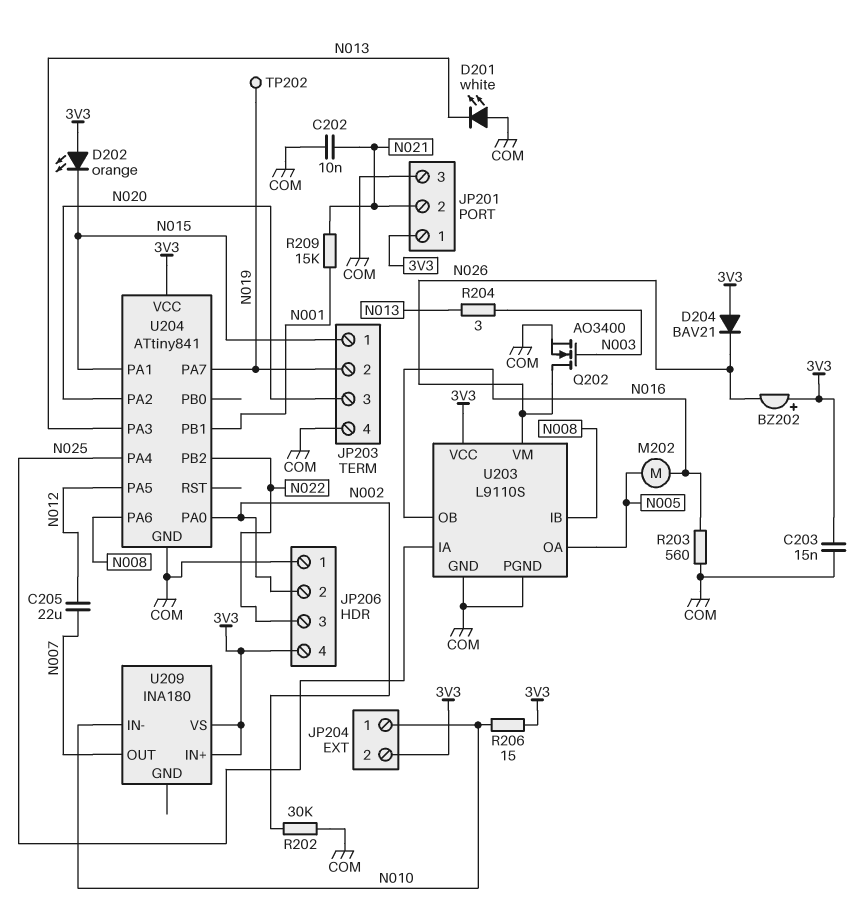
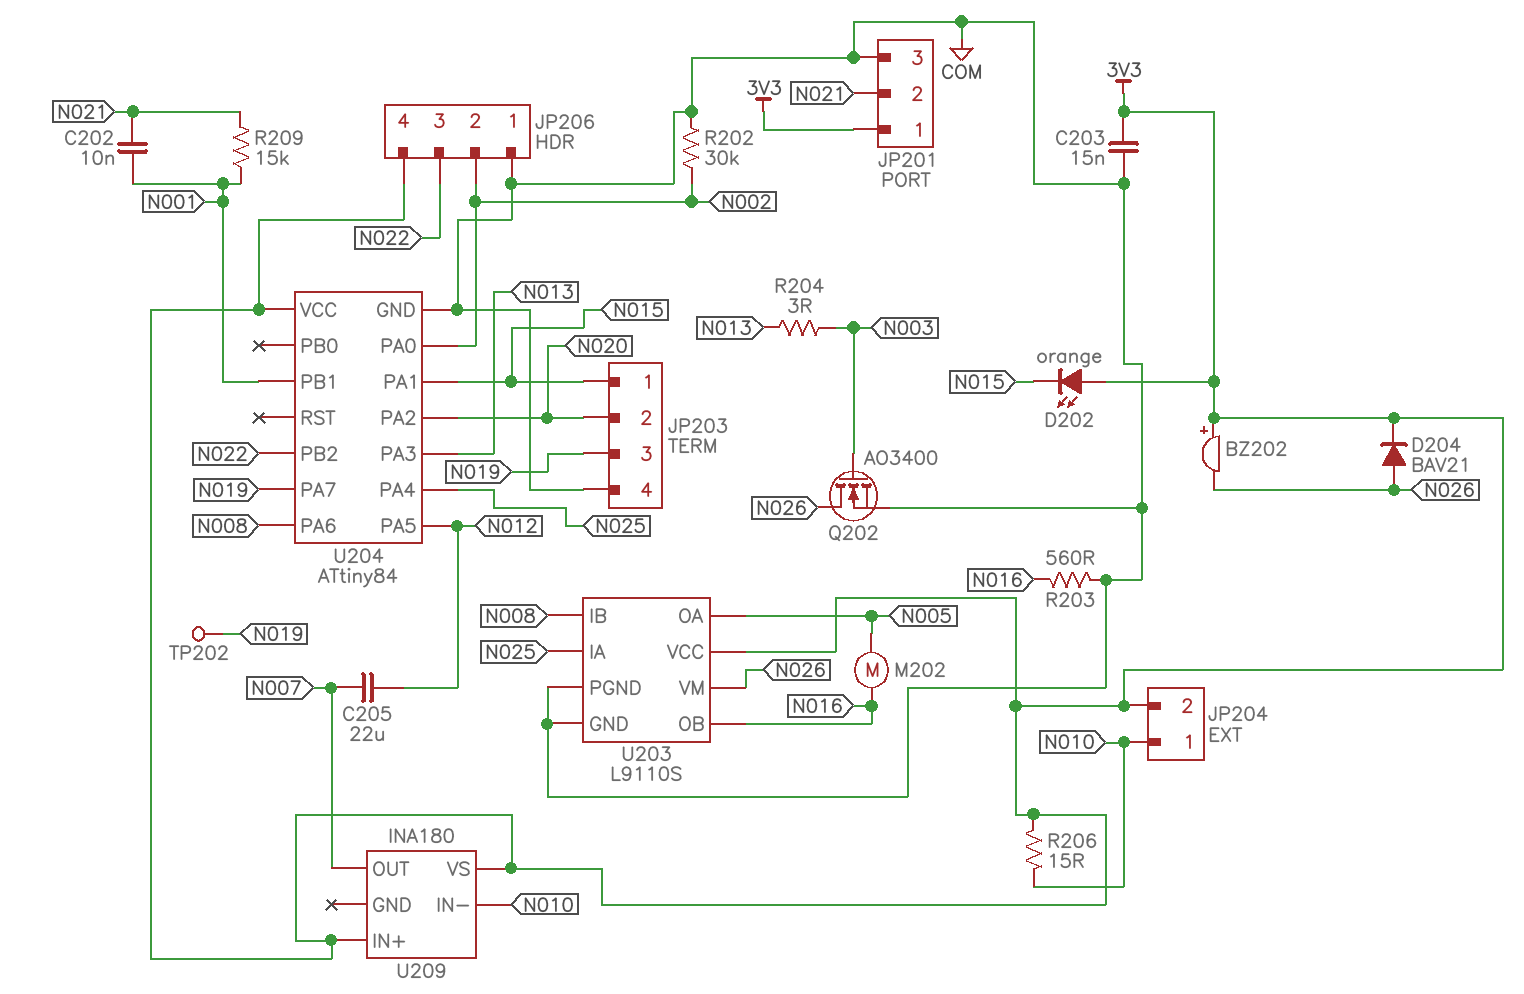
C202: 10nF (COM, N021) -> 10nF (N001, N021)
D201: LED white (A COM, K N013) -> none
D204: diode BAV21 (A 3V3, K N026) -> diode BAV21 (A N026, K 3V3)
JP203 pin 2: N019 -> N020
JP203 pin 3: N020 -> N019
U204: ATtiny841 -> ATtiny84

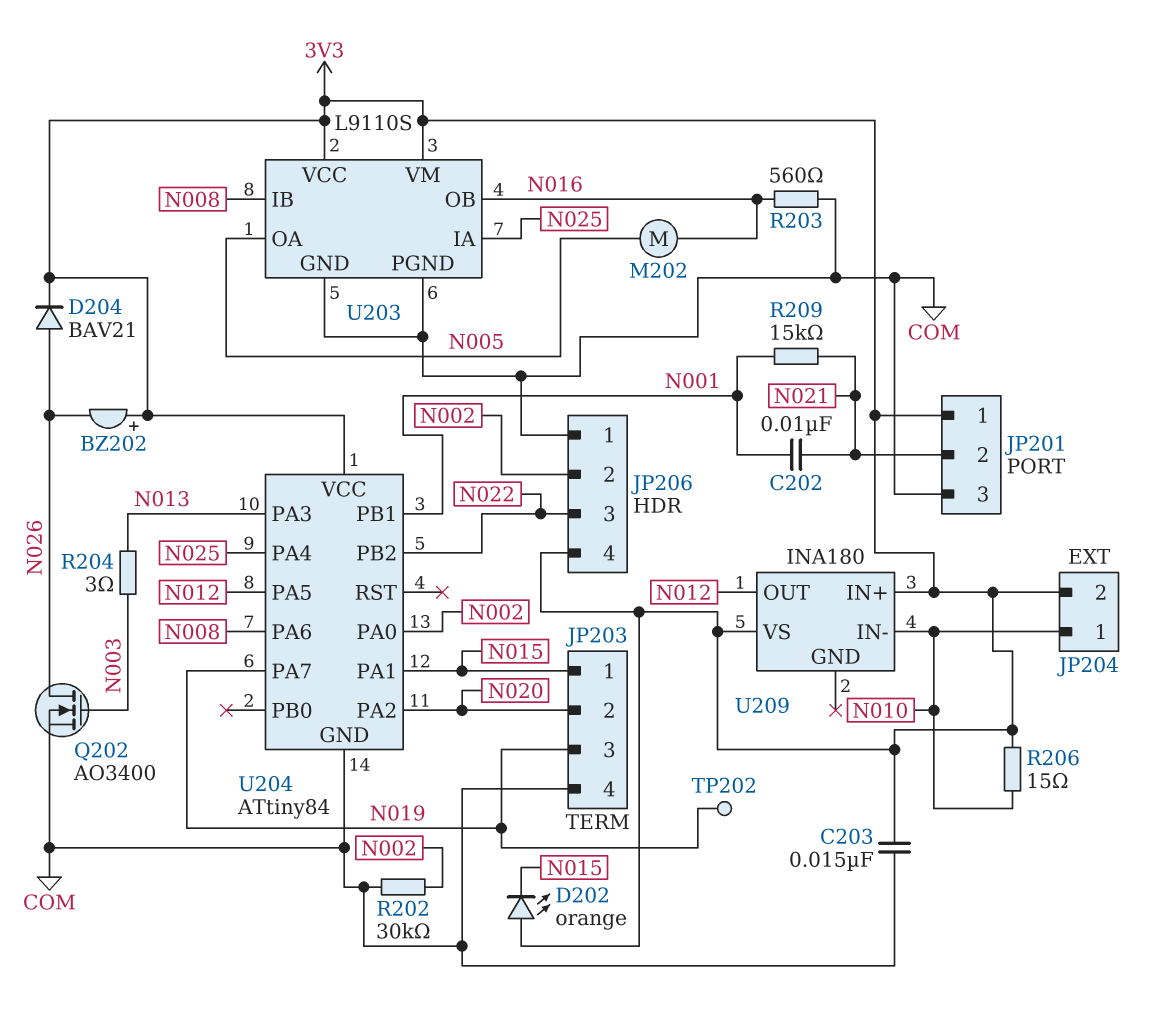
C205: 22uF (N007, N012) -> none
U203 pin VM: N026 -> 3V3
U209 pin OUT: N007 -> N012

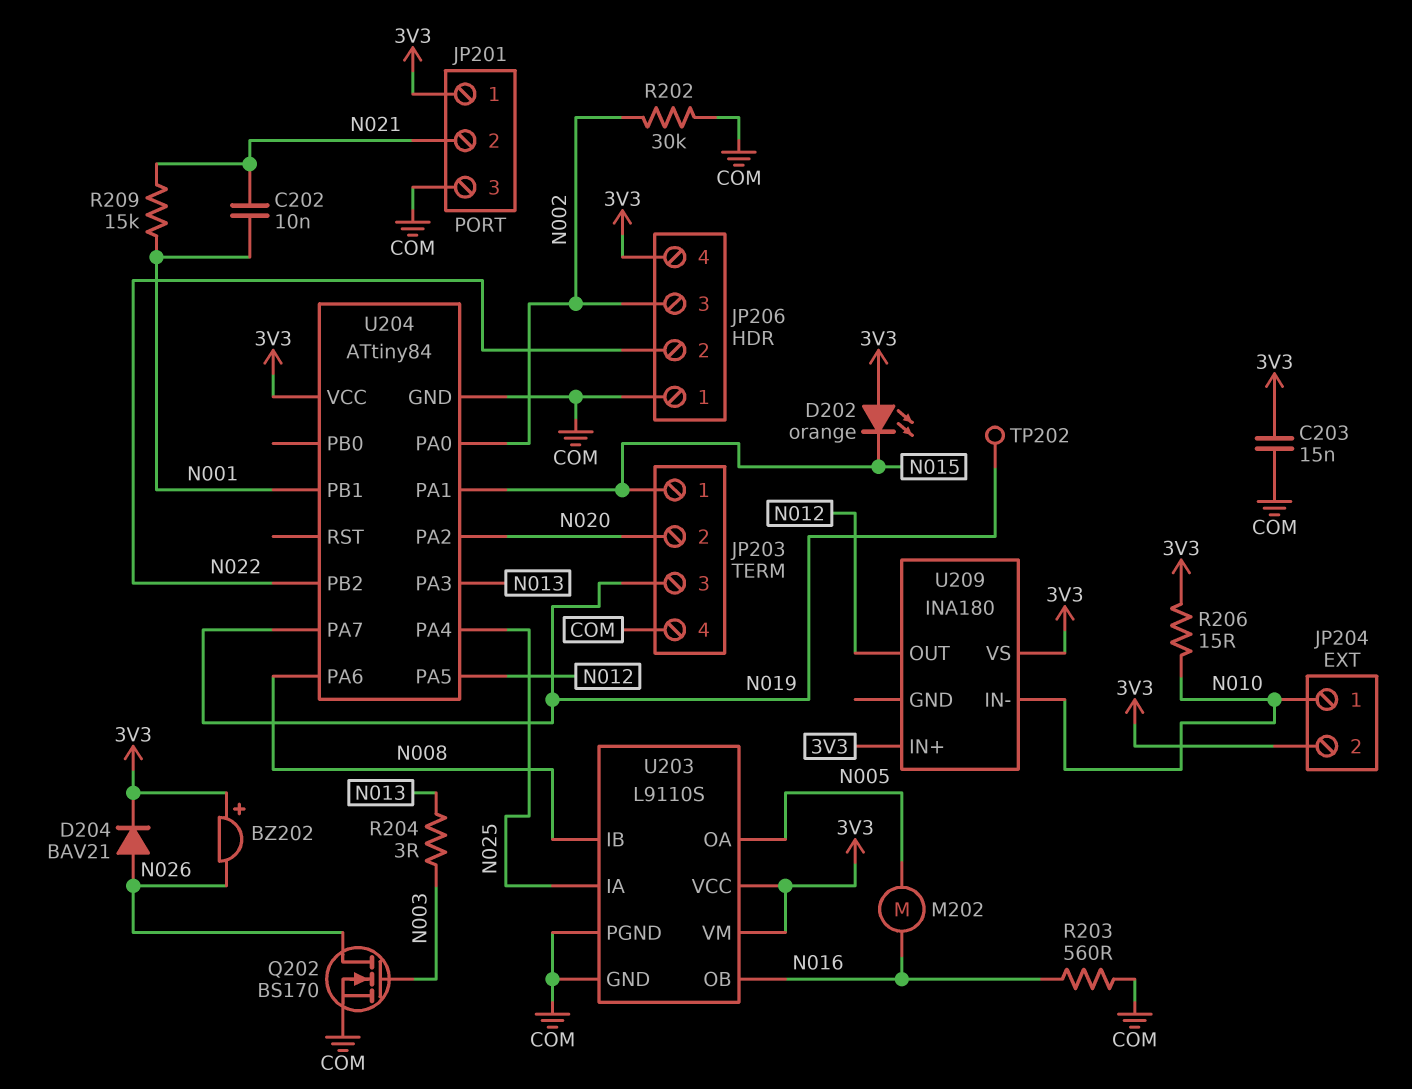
JP206 pin 2: N002 -> N022
JP206 pin 3: N022 -> N002
Q202: NMOS AO3400 (G N003, D N026, S COM) -> NMOS BS170 (G N003, D N026, S COM)

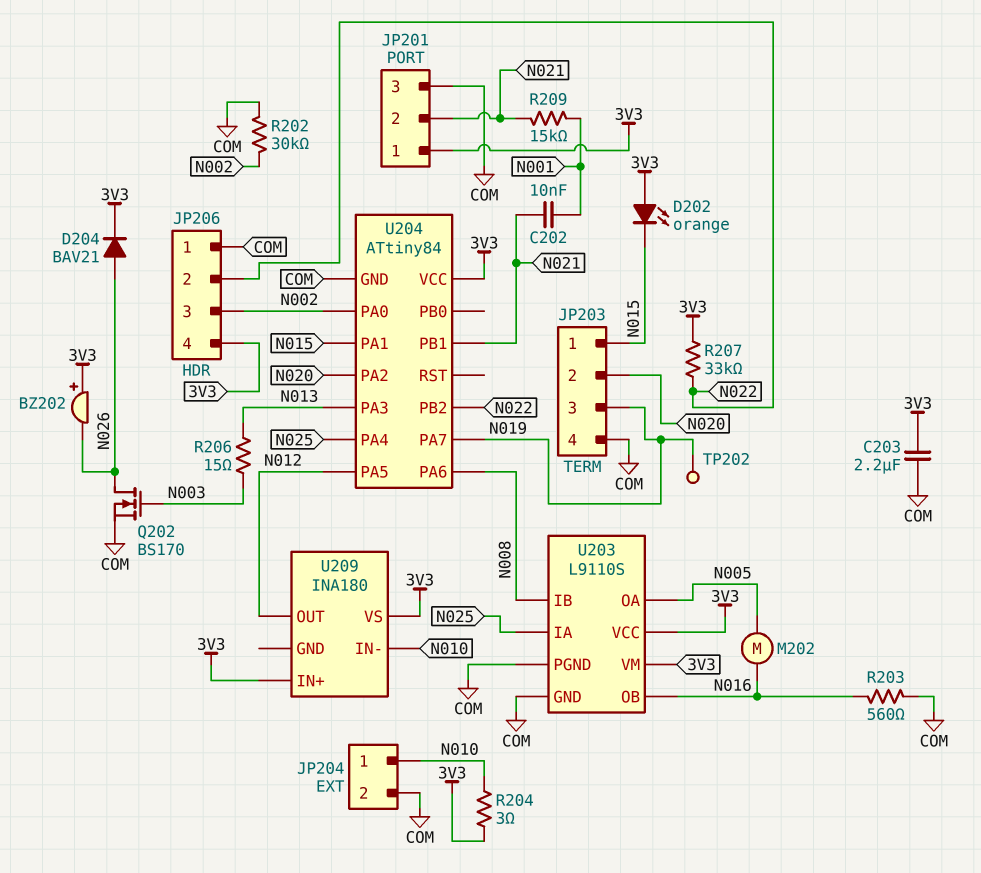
C203: 15nF (3V3, COM) -> 2.2uF (3V3, COM)
JP204 pin 2: 3V3 -> COM
R204: 3 (N003, N013) -> 3 (3V3, N010)
R206: 15 (3V3, N010) -> 15 (N003, N013)
R207: none -> 33k (3V3, N022)
U204 pin PB1: N001 -> N021

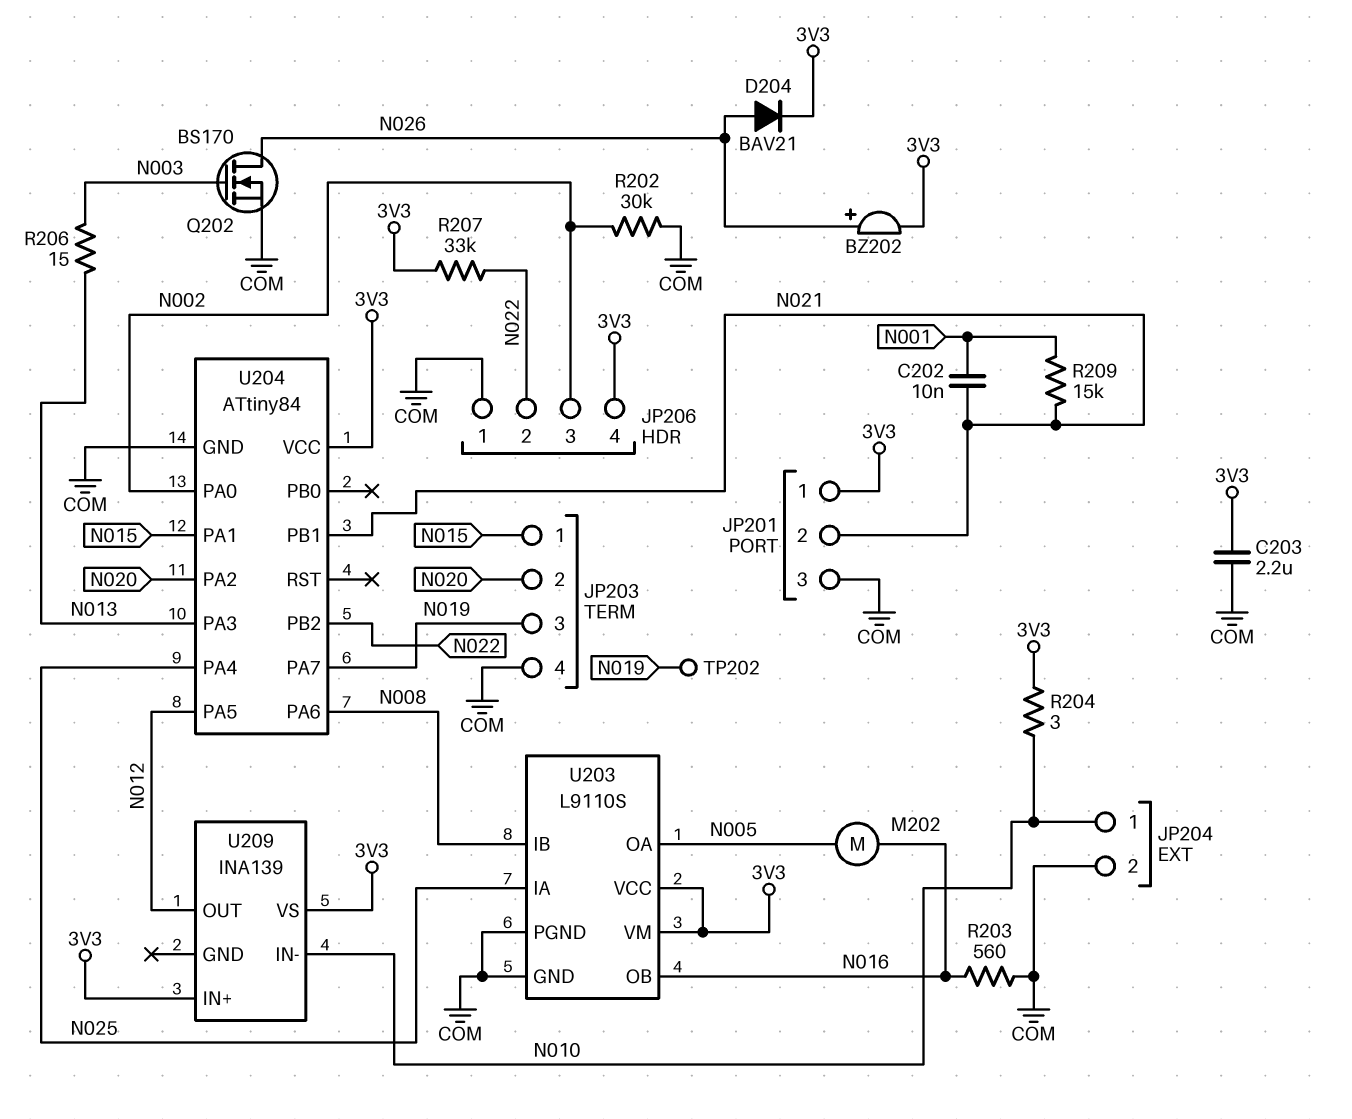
BZ202: buzzer (plus 3V3, minus N026) -> buzzer (plus N026, minus 3V3)
D202: LED orange (A 3V3, K N015) -> none
U209: INA180 -> INA139

